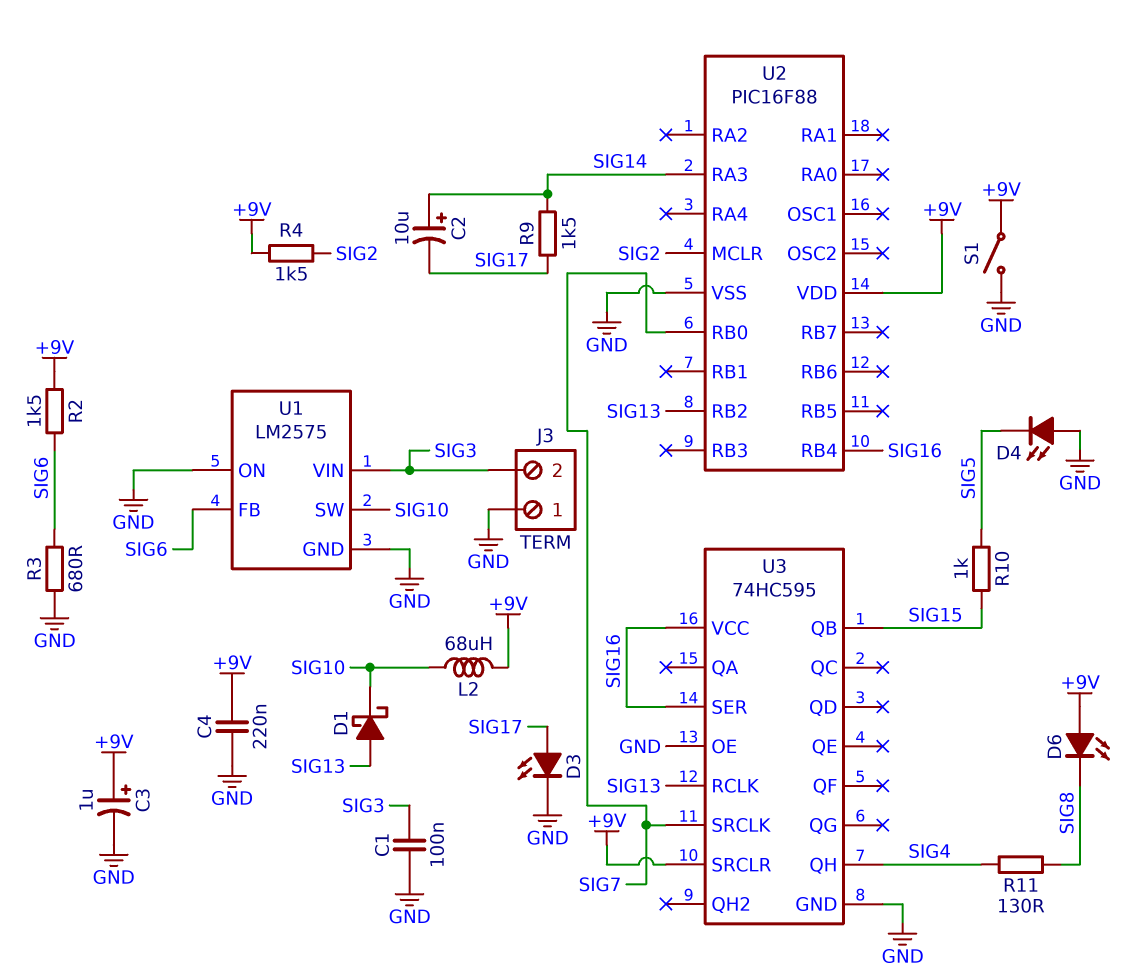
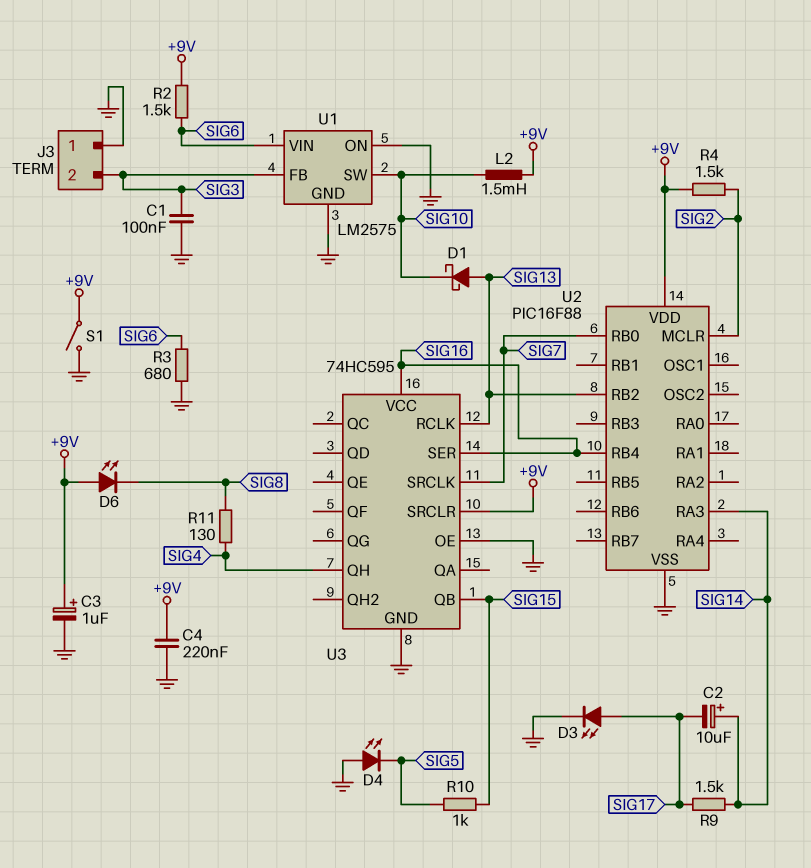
L2: 68uH (+9V, SIG10) -> 1.5mH (+9V, SIG10)
U1 pin FB: SIG6 -> SIG3
U1 pin VIN: SIG3 -> SIG6

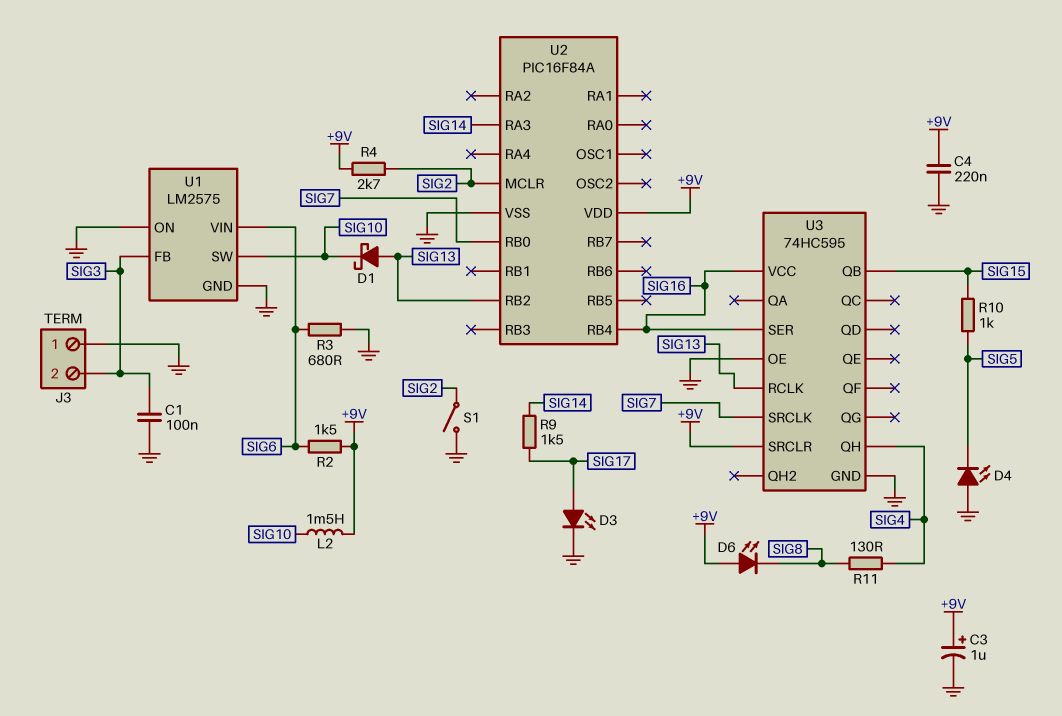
C2: 10uF (plus SIG14, minus SIG17) -> none
R4: 1.5k (+9V, SIG2) -> 2.7k (+9V, SIG2)
S1: switch (+9V, GND) -> switch (GND, SIG2)
U2: PIC16F88 -> PIC16F84A

